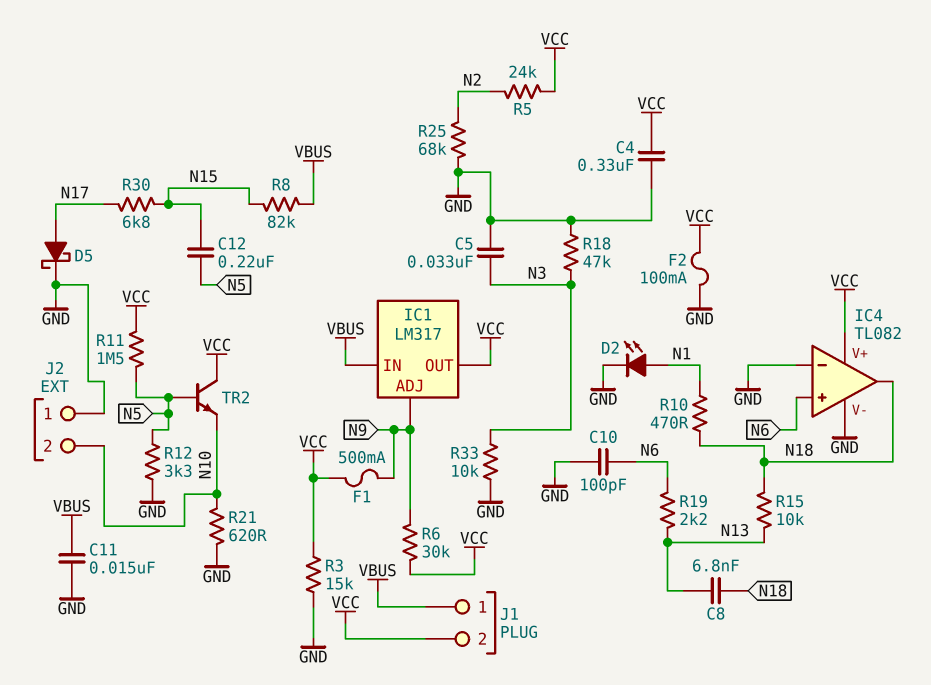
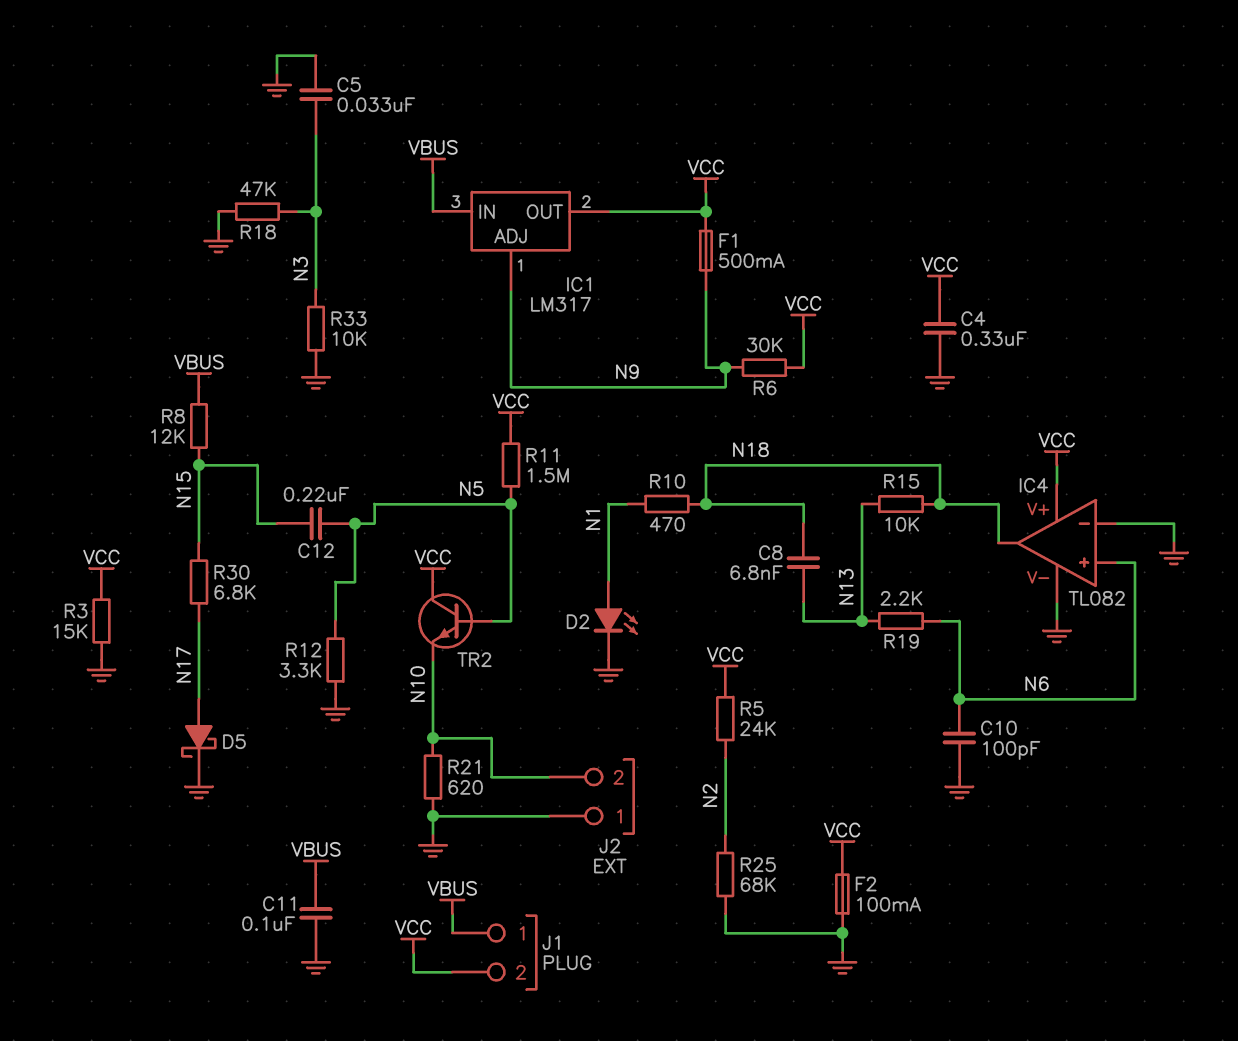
C11: 15nF (GND, VBUS) -> 100nF (GND, VBUS)
R8: 82k (N15, VBUS) -> 12k (N15, VBUS)

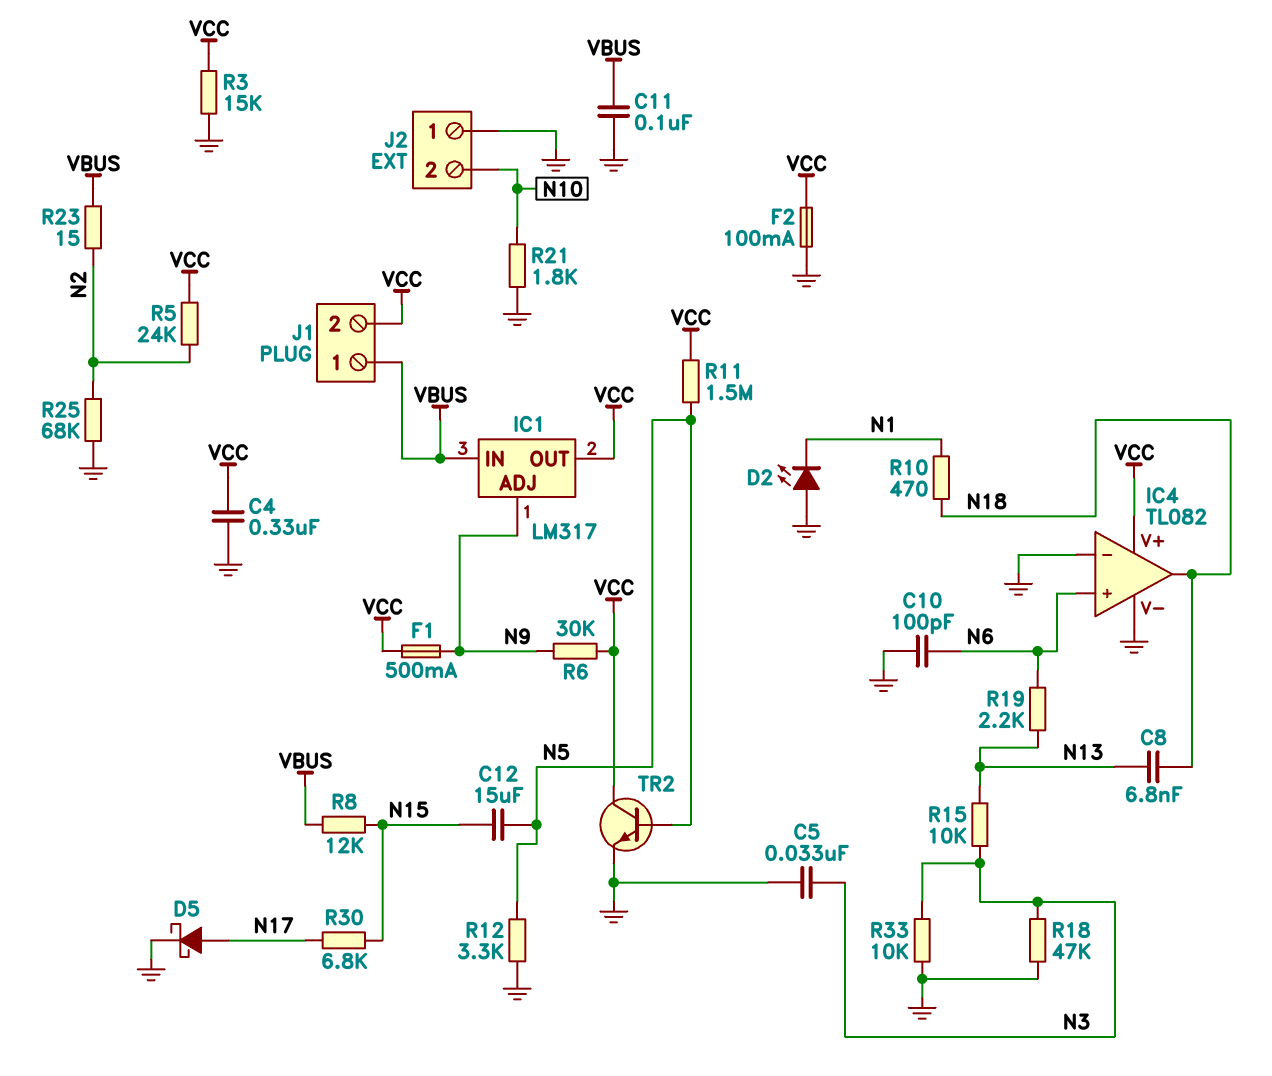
C12: 220nF (N5, N15) -> 15uF (N5, N15)
D2: LED (A N1, K GND) -> LED (A GND, K N1)
R15: 10k (N13, N18) -> 10k (N3, N13)
R21: 620 (GND, N10) -> 1.8k (GND, N10)
R23: none -> 15 (N2, VBUS)
TR2: NPN (B N5, C VCC, E N10) -> NPN (B N5, C VCC, E GND)

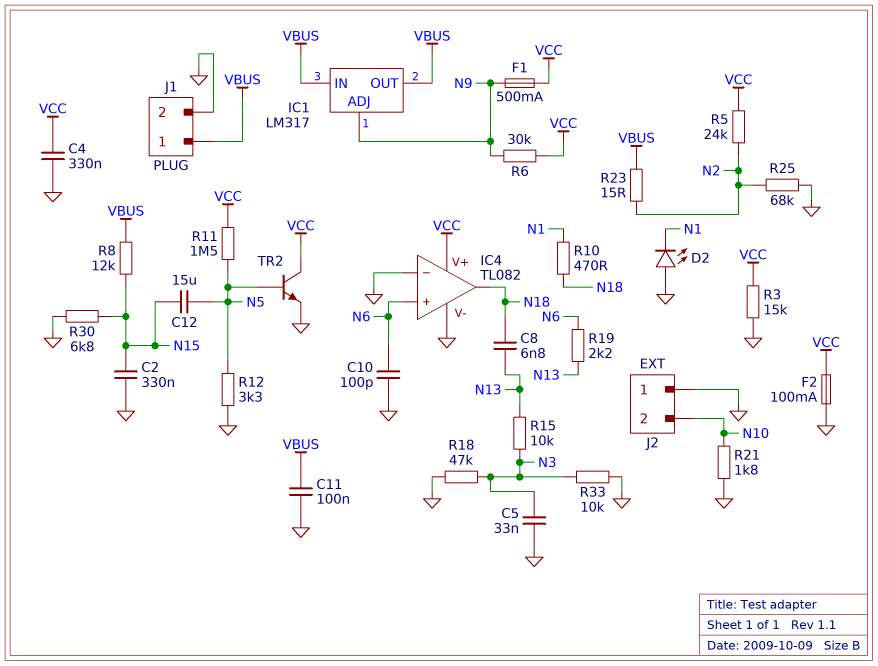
C2: none -> 330nF (GND, N15)
D5: schottky (A N17, K GND) -> none
IC1 pin OUT: VCC -> VBUS
J1 pin 2: VCC -> GND
R30: 6.8k (N15, N17) -> 6.8k (GND, N15)

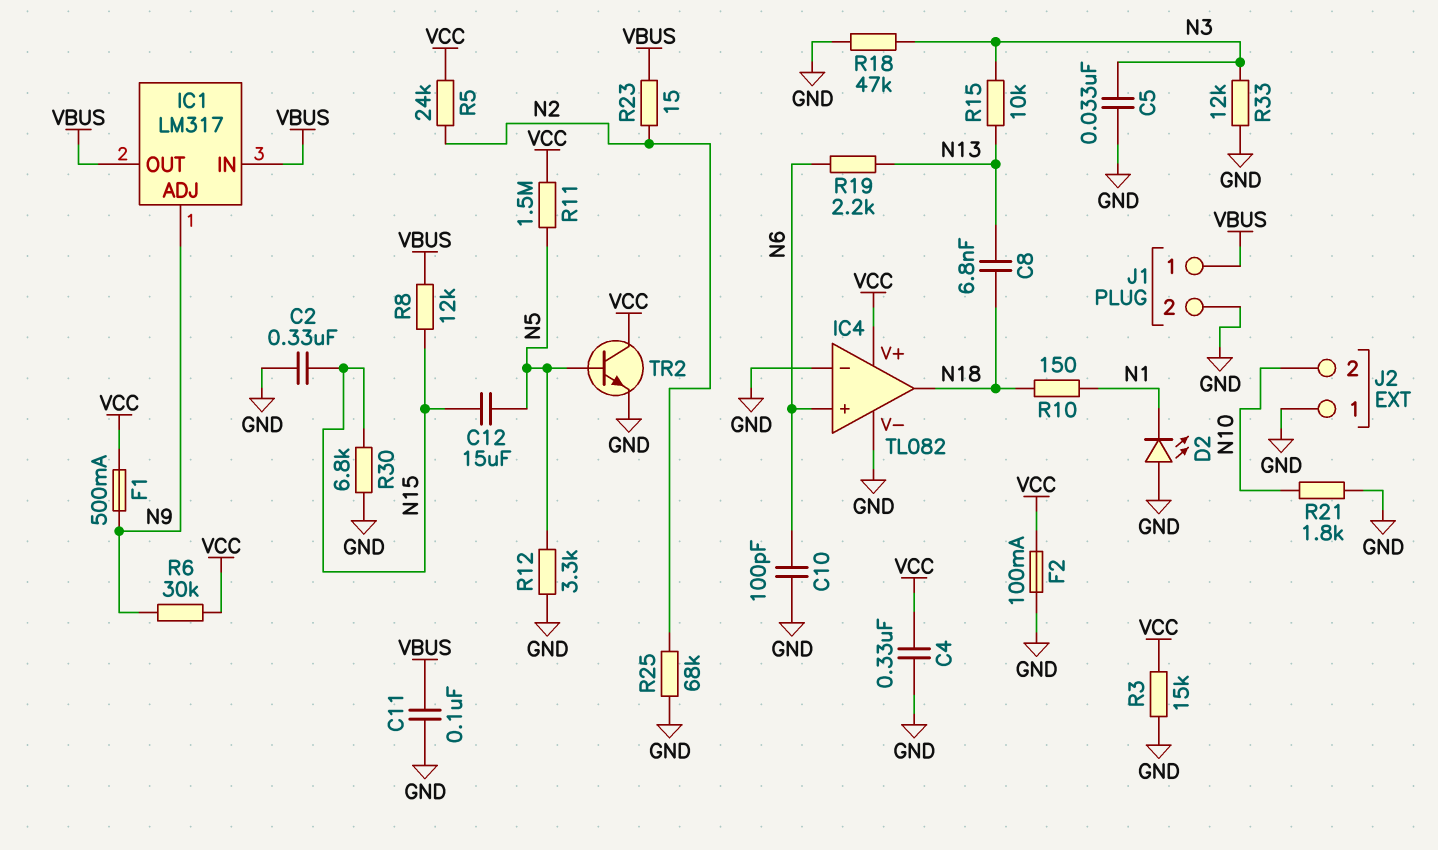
R10: 470 (N1, N18) -> 150 (N1, N18)
R33: 10k (GND, N3) -> 12k (GND, N3)

